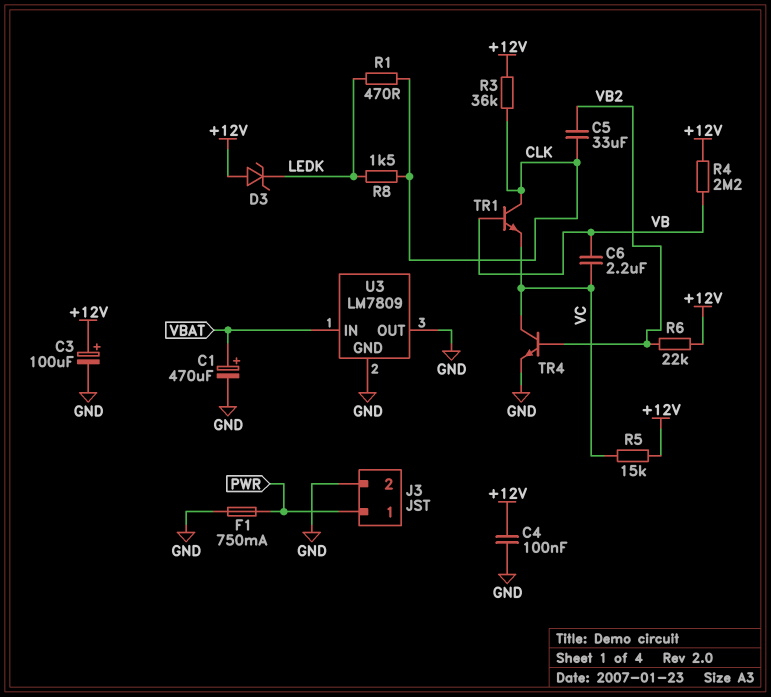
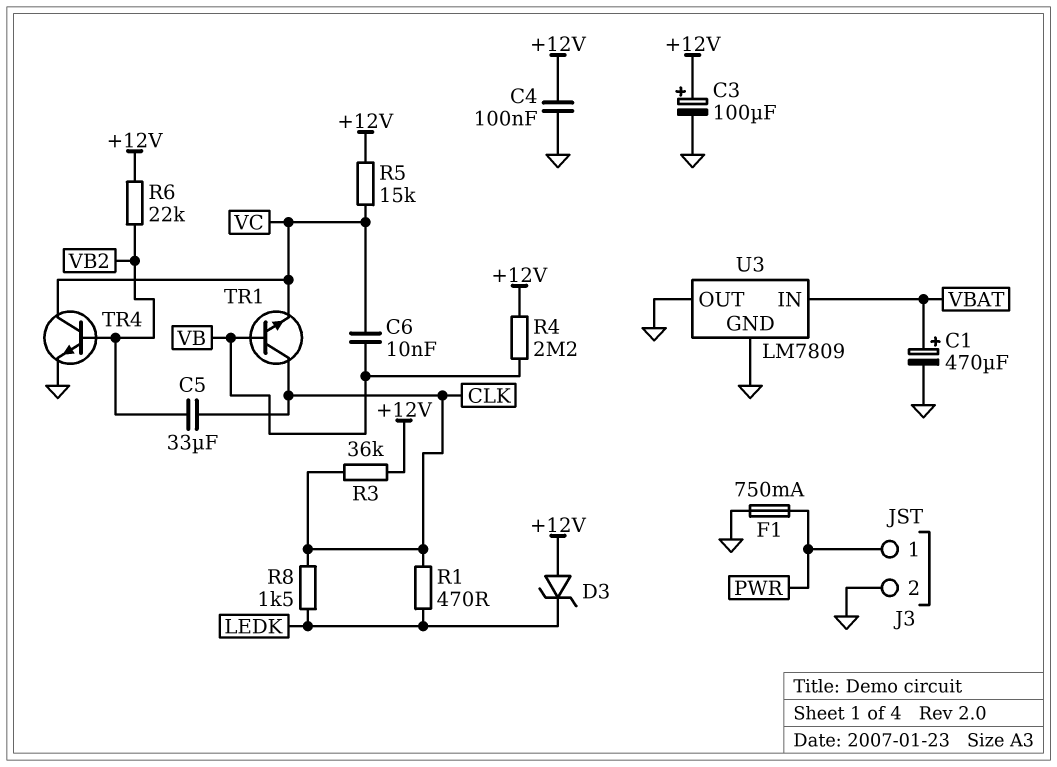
C6: 2.2uF (VB, VC) -> 10nF (VB, VC)

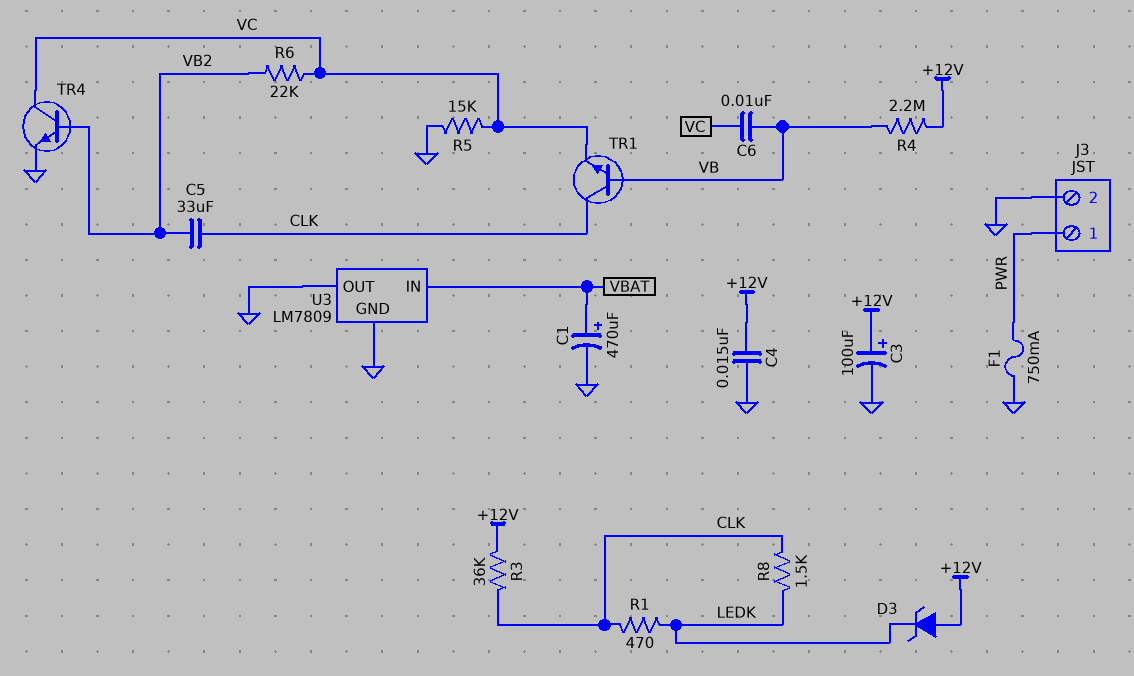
C4: 100nF (+12V, GND) -> 15nF (+12V, GND)
R5: 15k (+12V, VC) -> 15k (GND, VC)
R6: 22k (+12V, VB2) -> 22k (VB2, VC)

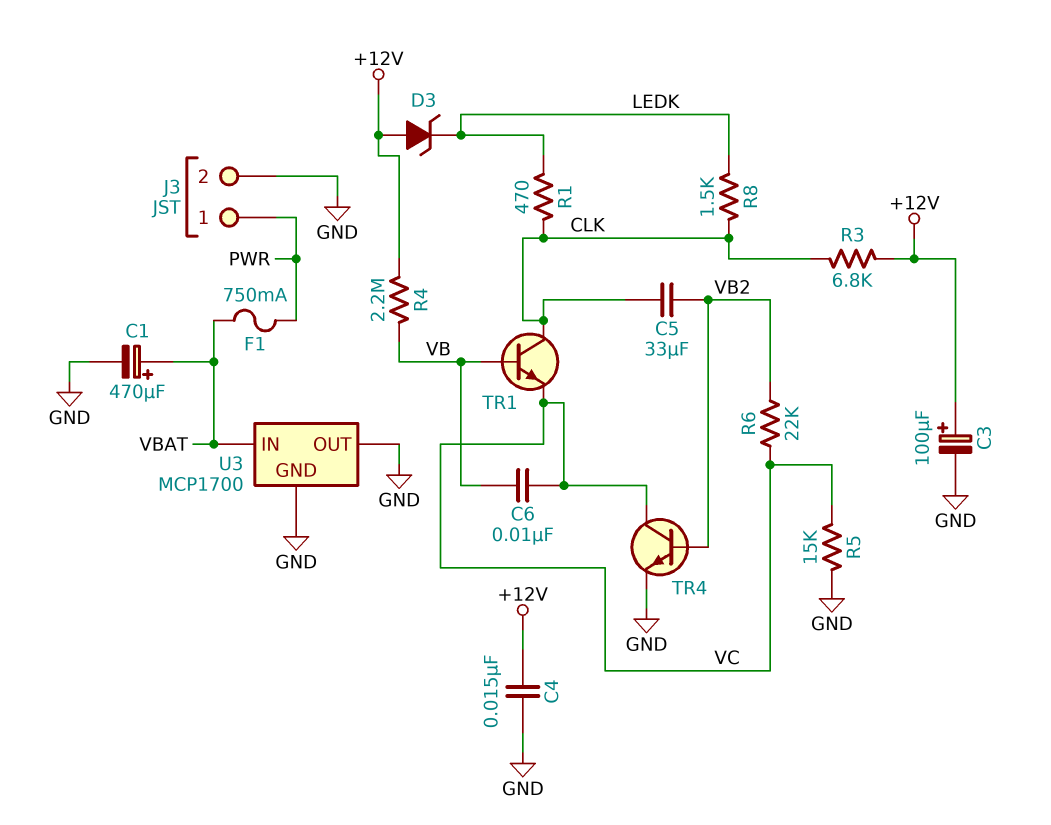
F1: 750mA (GND, PWR) -> 750mA (PWR, VBAT)
R3: 36k (+12V, CLK) -> 6.8k (+12V, CLK)
U3: LM7809 -> MCP1700

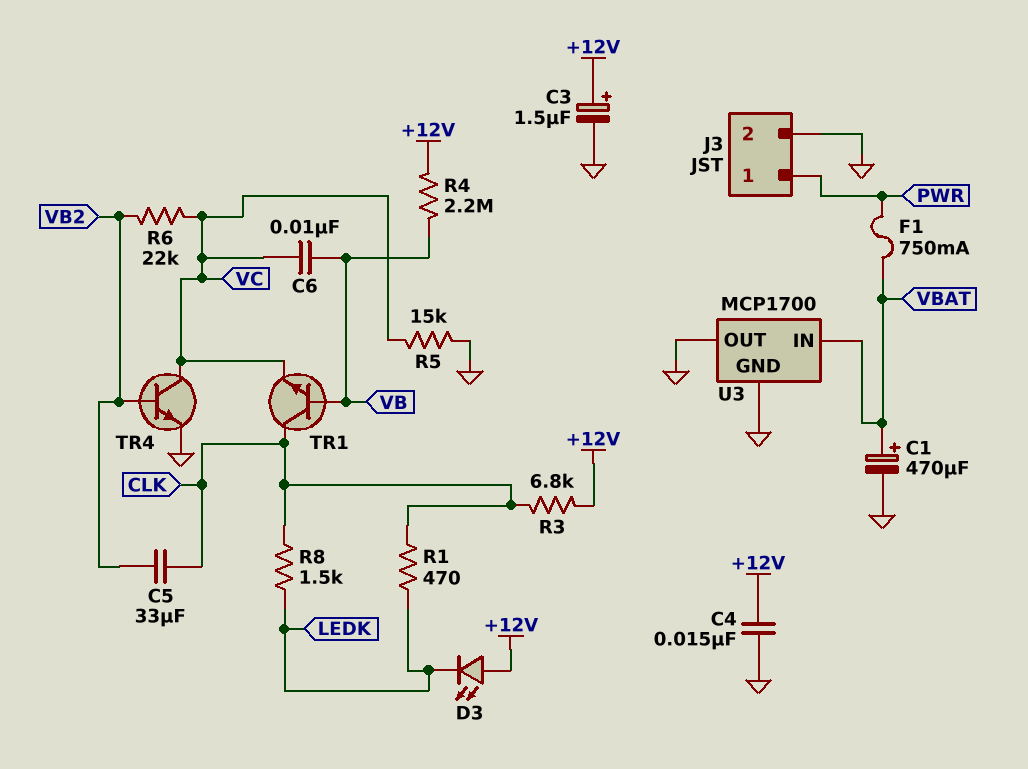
C3: 100uF (plus +12V, minus GND) -> 1.5uF (plus +12V, minus GND)
D3: zener (A +12V, K LEDK) -> LED (A +12V, K LEDK)

